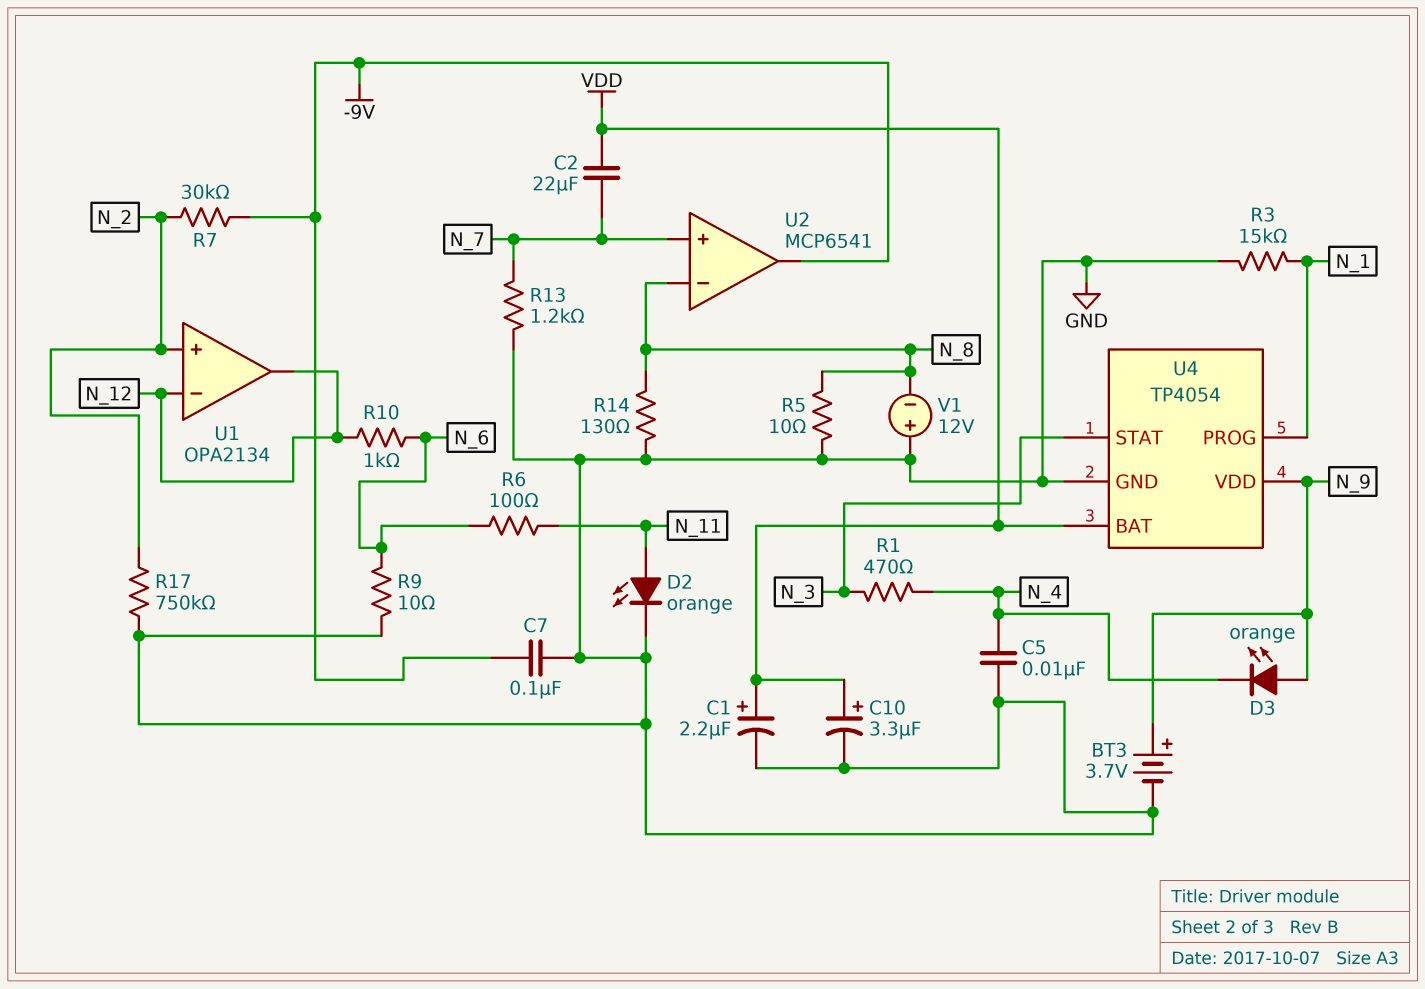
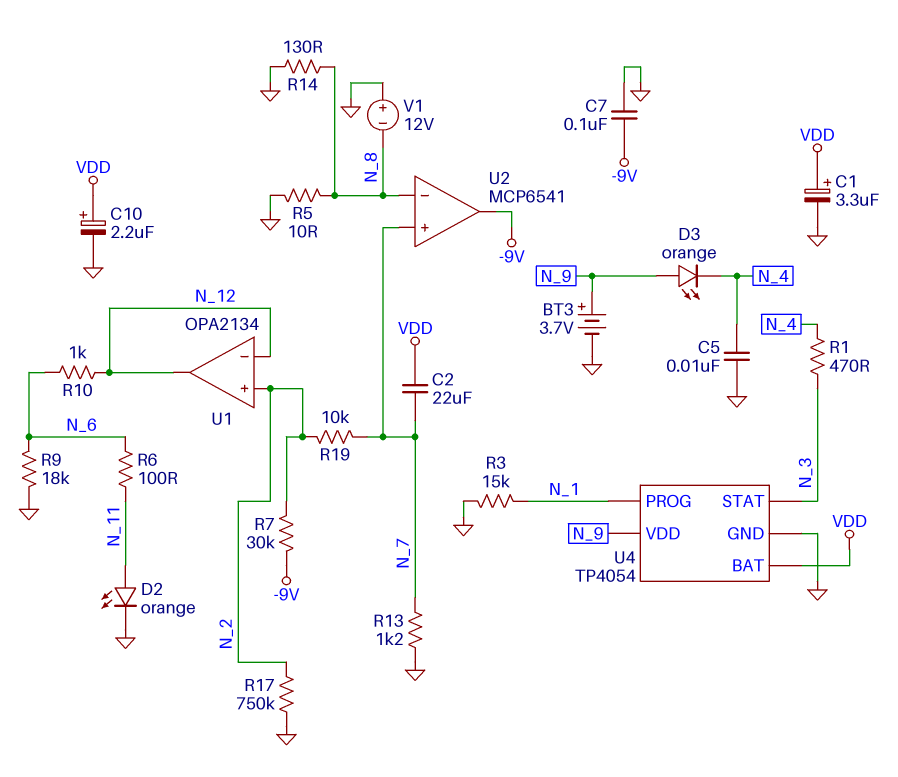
C1: 2.2uF (plus VDD, minus GND) -> 3.3uF (plus VDD, minus GND)
C10: 3.3uF (plus VDD, minus GND) -> 2.2uF (plus VDD, minus GND)
R9: 10 (GND, N_6) -> 18k (GND, N_6)
R19: none -> 10k (N_2, N_7)

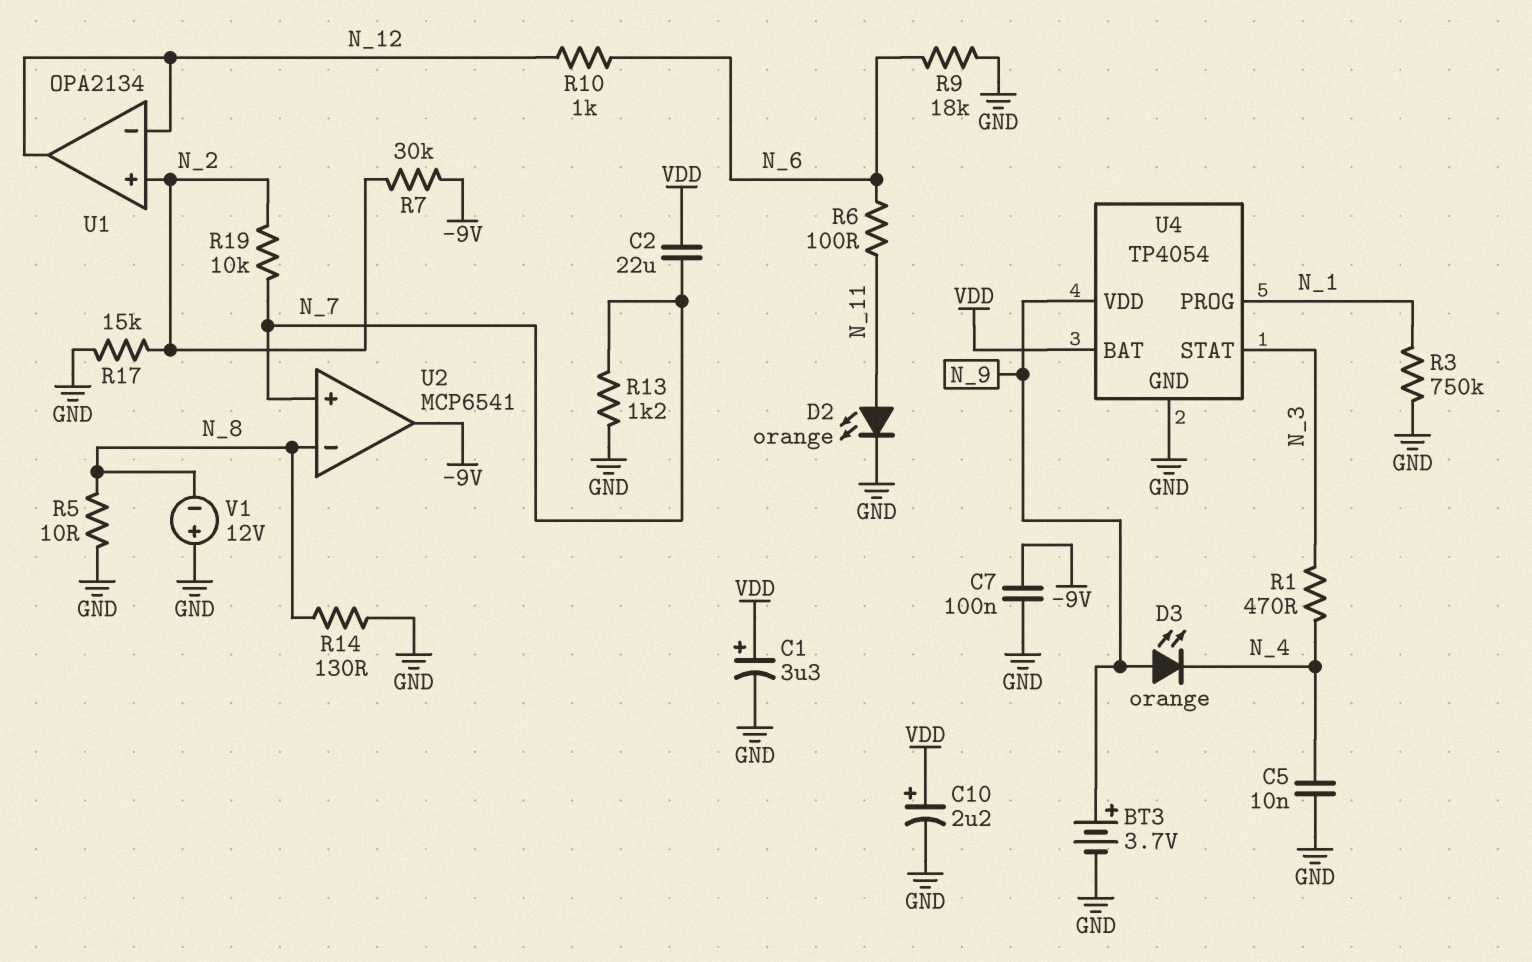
R3: 15k (GND, N_1) -> 750k (GND, N_1)
R17: 750k (GND, N_2) -> 15k (GND, N_2)

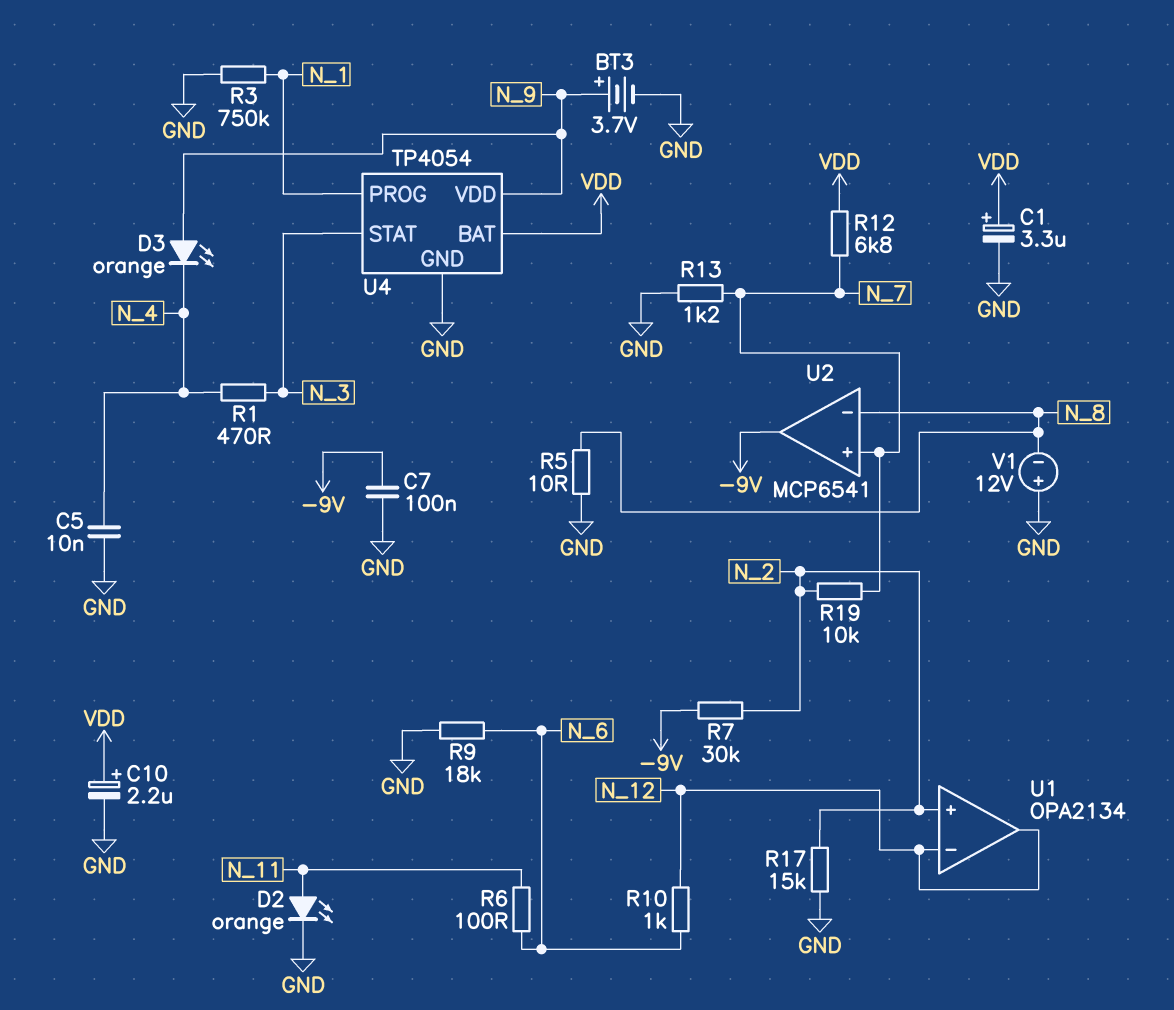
C2: 22uF (N_7, VDD) -> none
R12: none -> 6.8k (N_7, VDD)
R14: 130 (GND, N_8) -> none

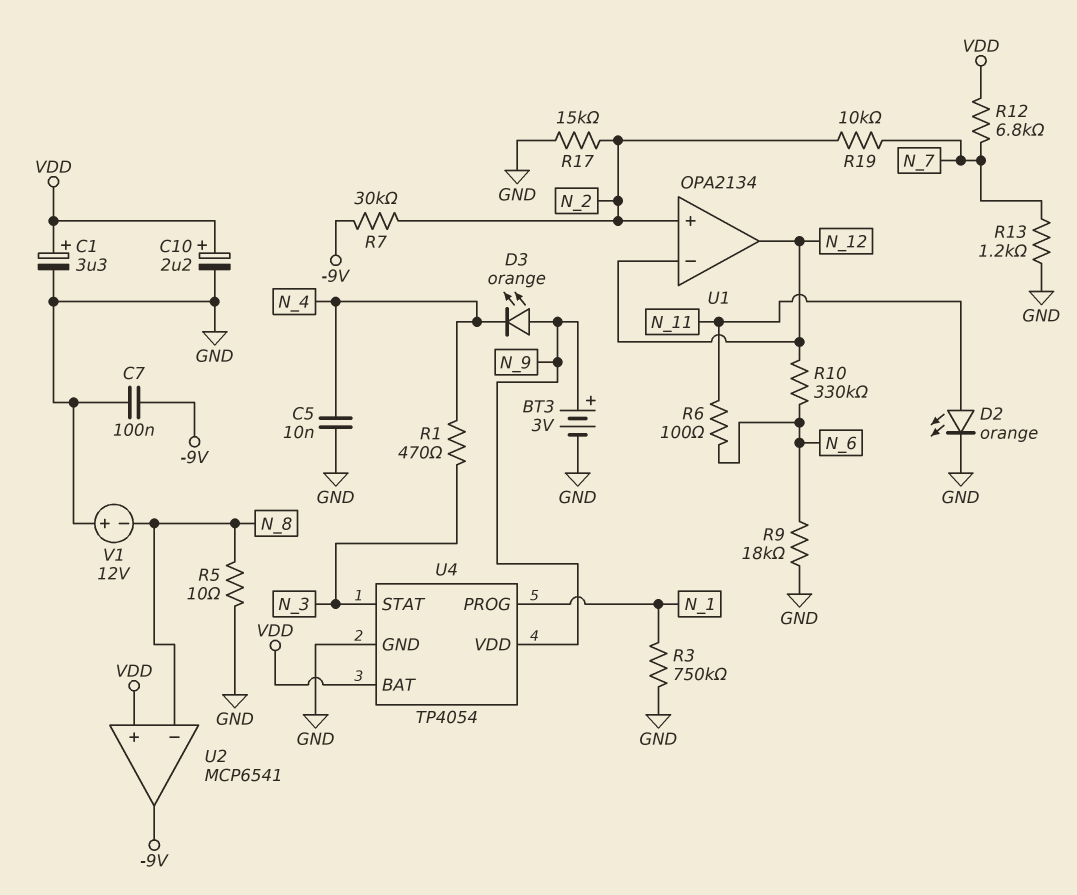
BT3: 3.7V (plus N_9, minus GND) -> 3V (plus N_9, minus GND)
R10: 1k (N_6, N_12) -> 330k (N_6, N_12)
U2 pin in+: N_7 -> VDD

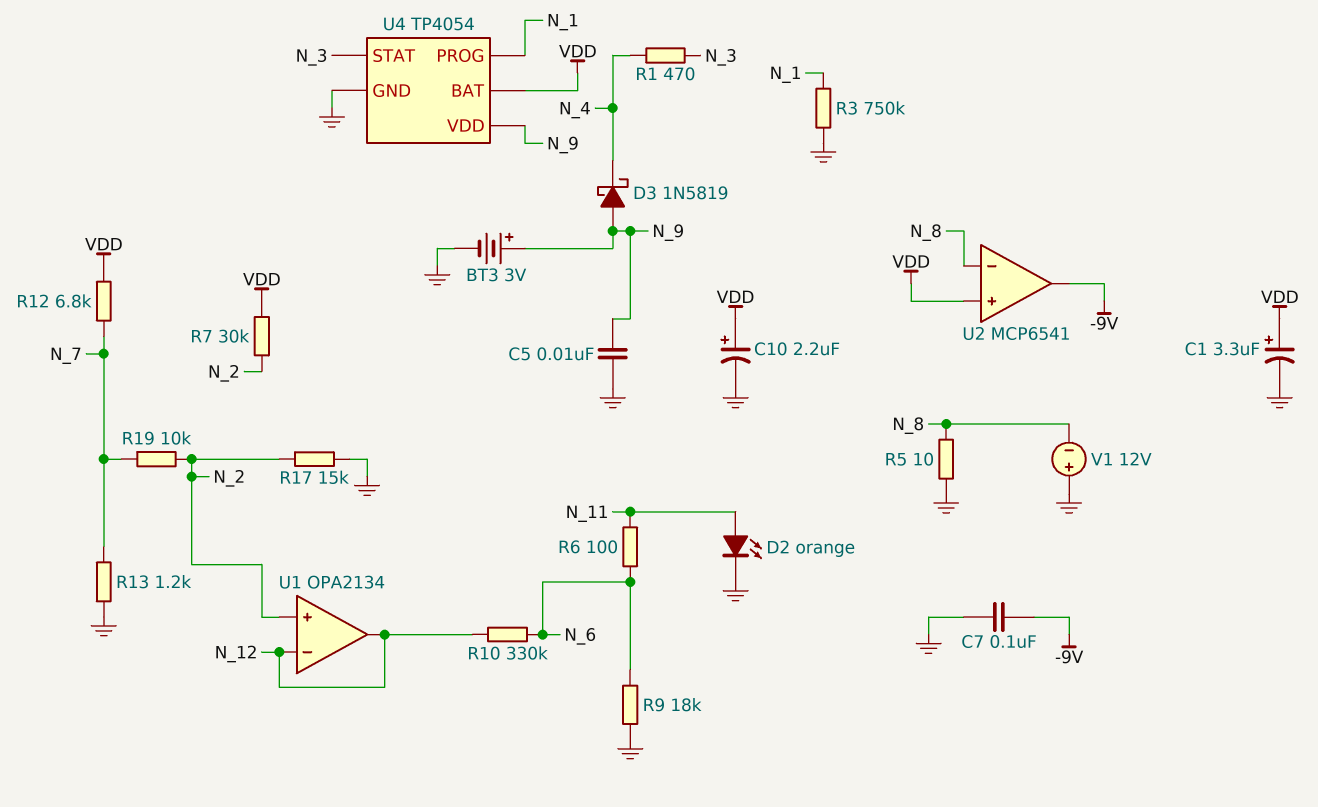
C5: 10nF (GND, N_4) -> 10nF (GND, N_9)
D3: LED orange (A N_9, K N_4) -> schottky 1N5819 (A N_9, K N_4)
R7: 30k (-9V, N_2) -> 30k (N_2, VDD)

